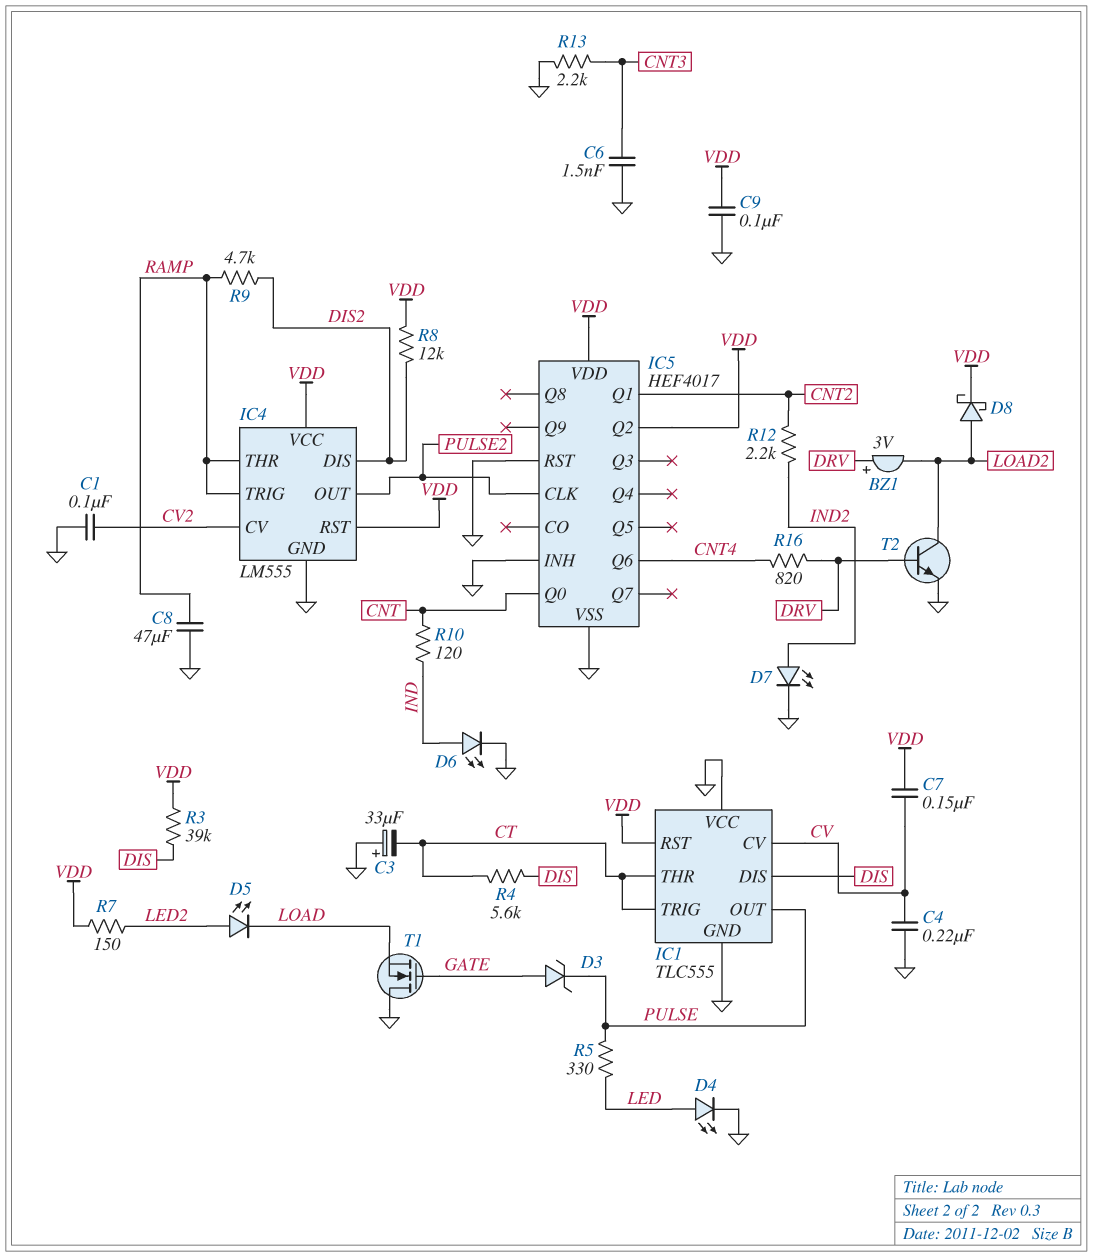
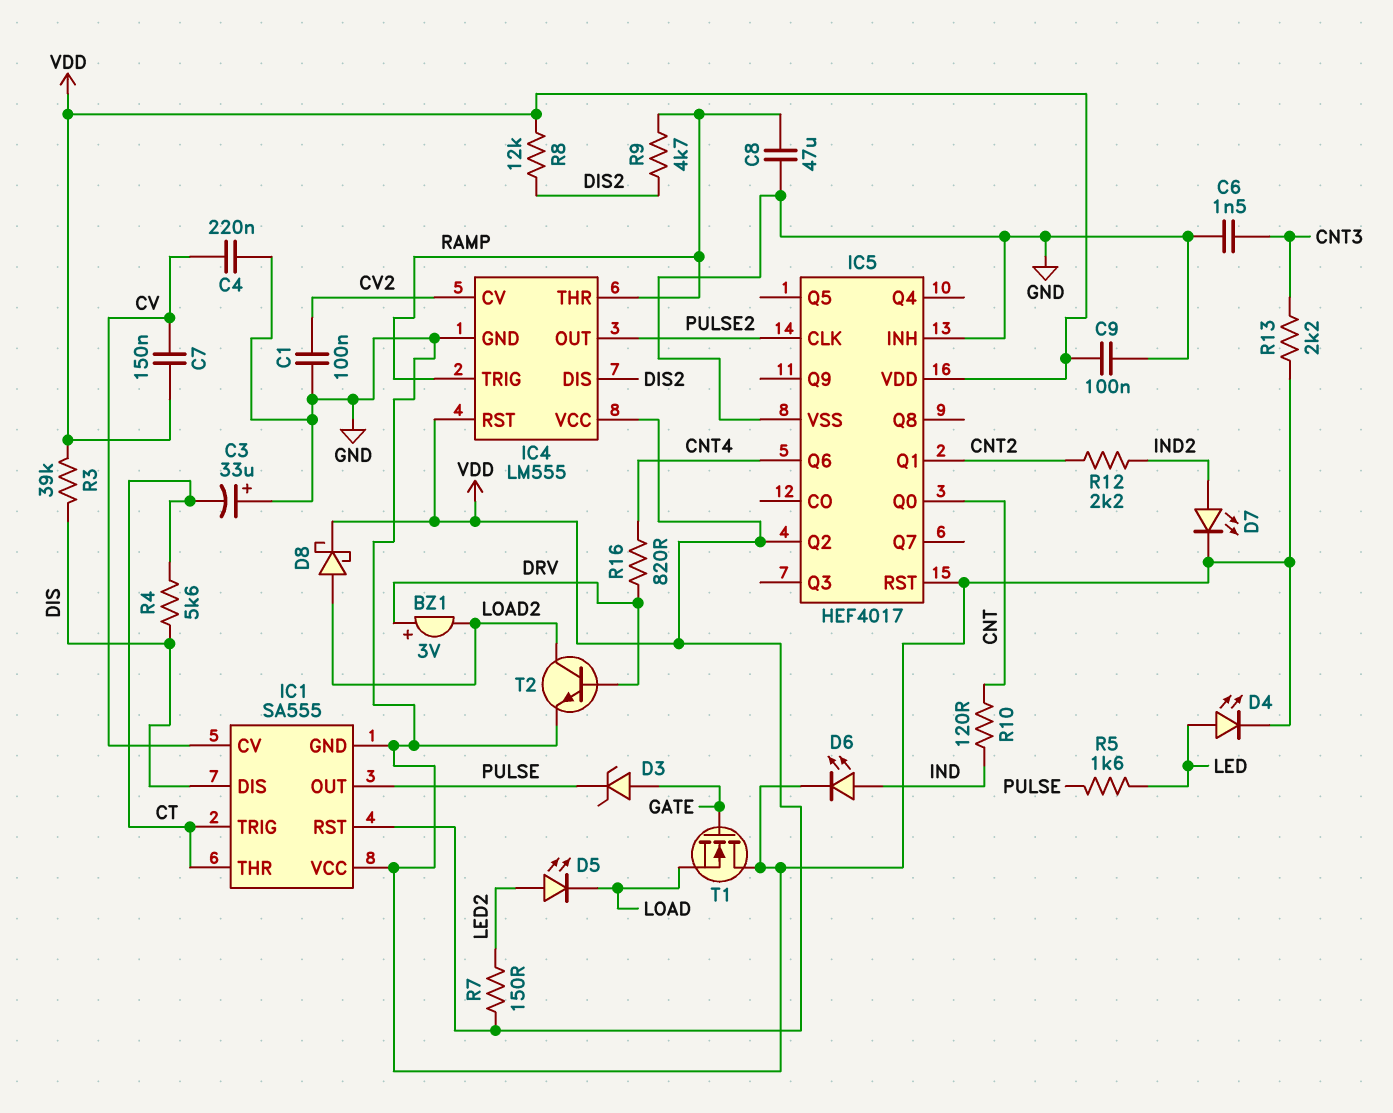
IC1: TLC555 -> SA555
R5: 330 (LED, PULSE) -> 1.6k (LED, PULSE)

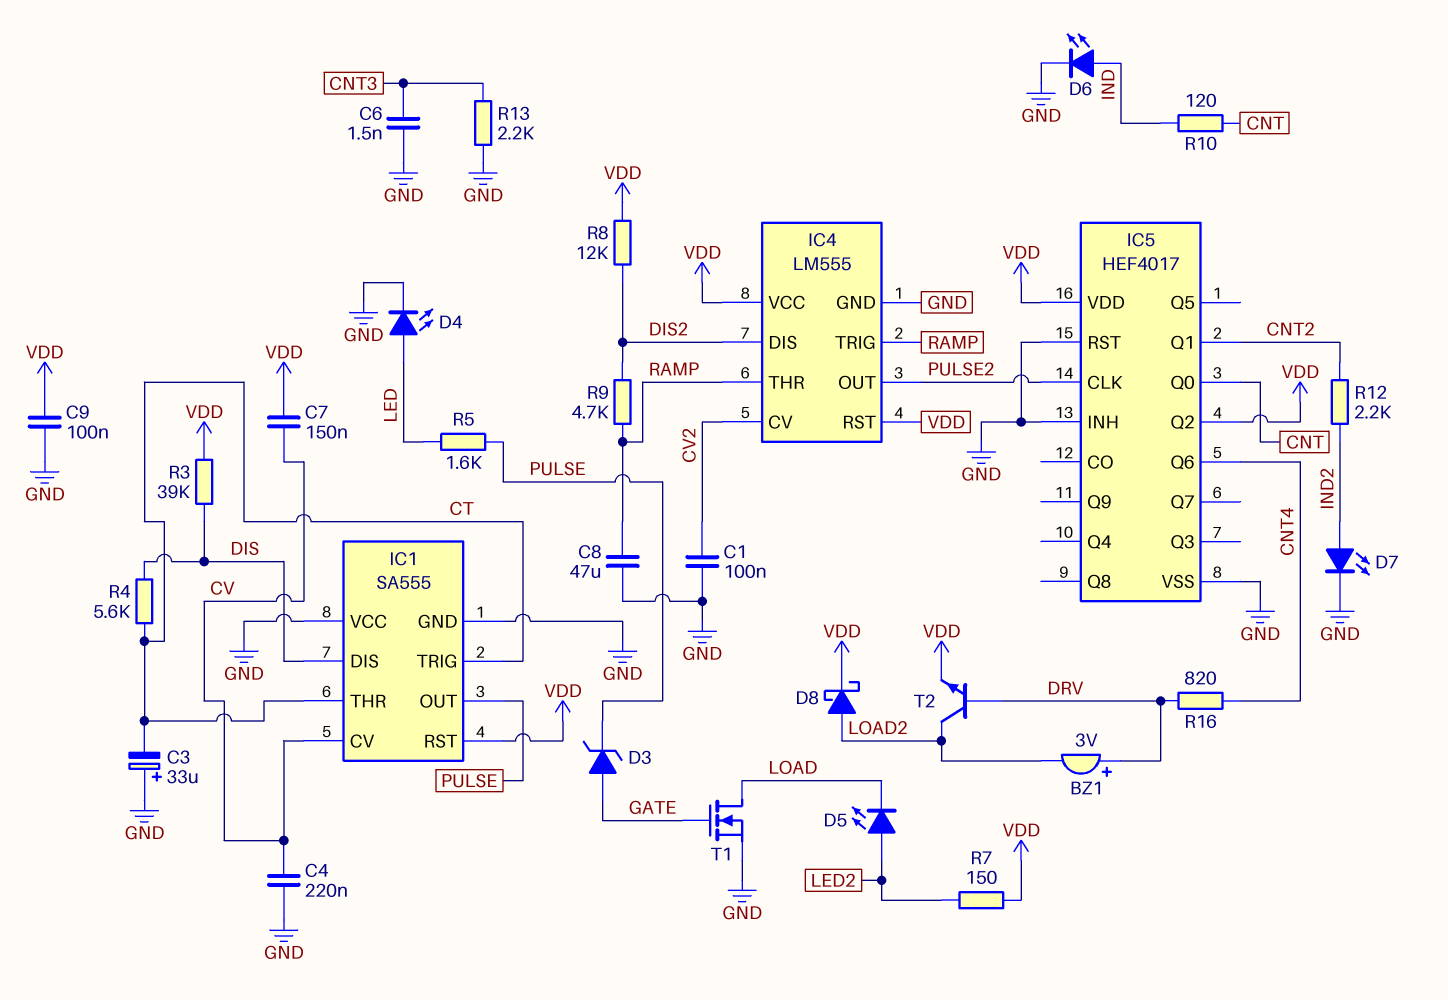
T1: NMOS (G GATE, D GND, S LOAD) -> NMOS (G GATE, D LOAD, S GND)
T2: NPN (B DRV, C LOAD2, E GND) -> NPN (B DRV, C LOAD2, E VDD)

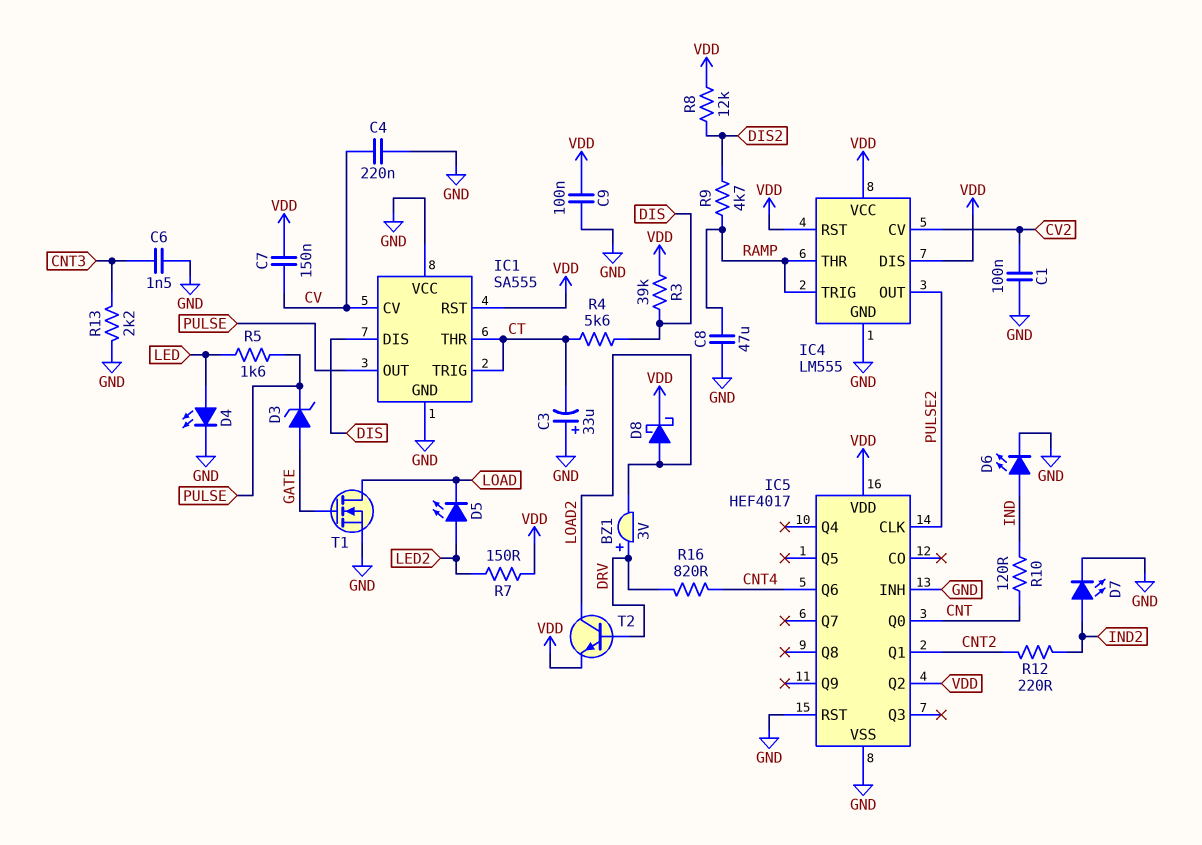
IC4 pin DIS: DIS2 -> VDD
R12: 2.2k (CNT2, IND2) -> 220 (CNT2, IND2)

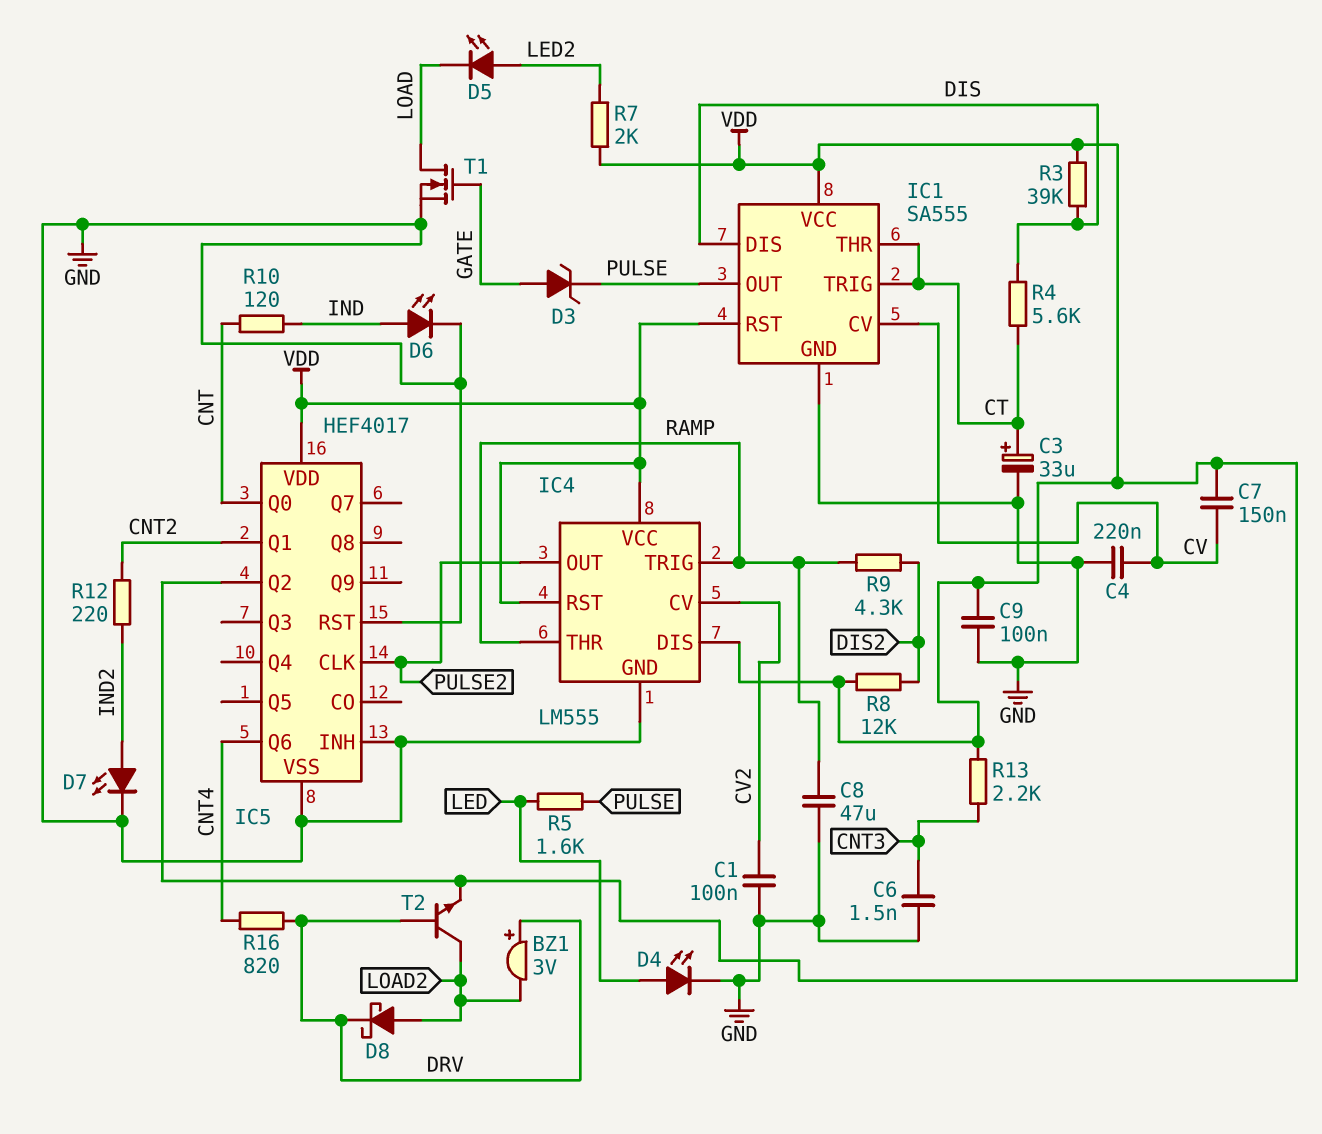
C3: 33uF (plus GND, minus CT) -> 33uF (plus CT, minus GND)
D8: schottky (A LOAD2, K VDD) -> schottky (A LOAD2, K DRV)
IC1 pin VCC: GND -> VDD
R7: 150 (LED2, VDD) -> 2k (LED2, VDD)
R9: 4.7k (DIS2, RAMP) -> 4.3k (DIS2, RAMP)
R13: 2.2k (CNT3, GND) -> 2.2k (CNT3, VDD)

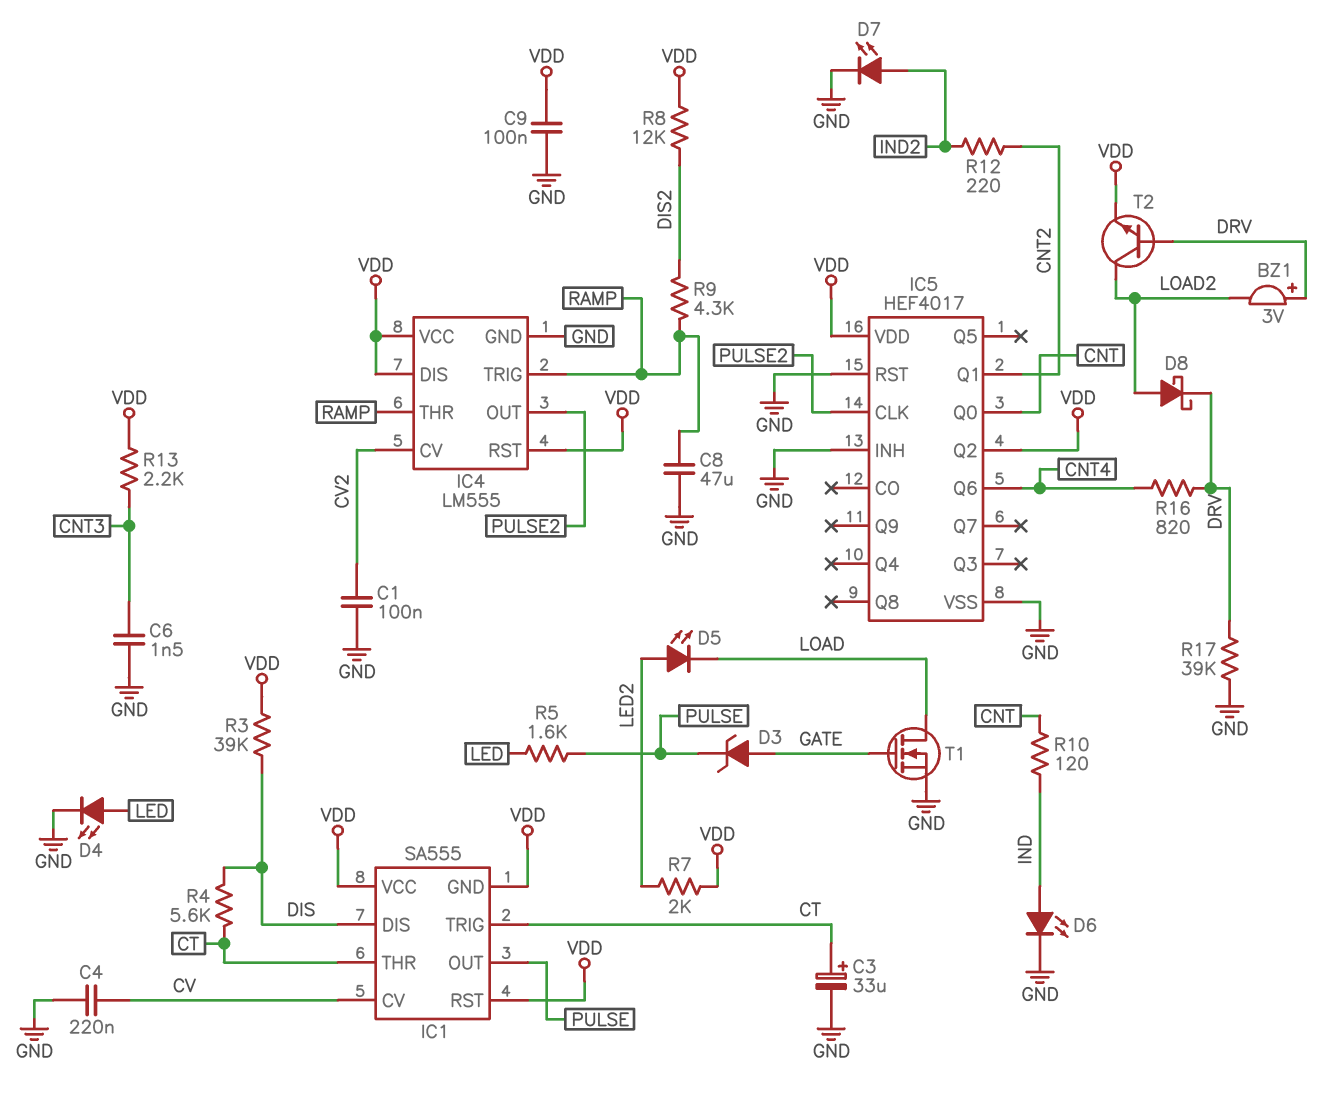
C7: 150nF (CV, VDD) -> none
IC1 pin GND: GND -> VDD
R17: none -> 39k (DRV, GND)

